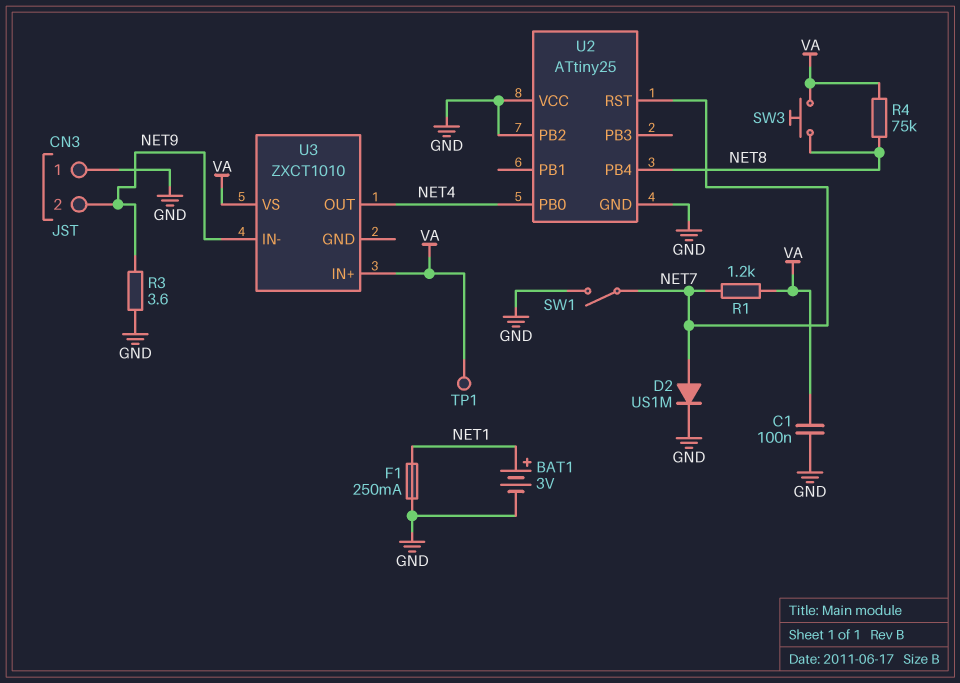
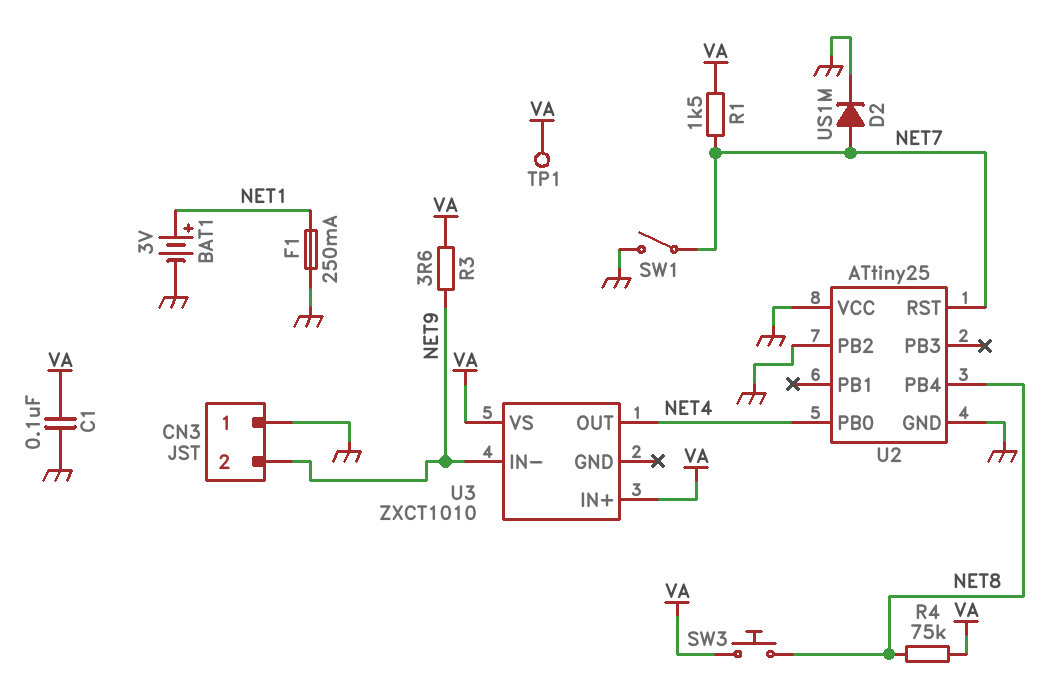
R1: 1.2k (NET7, VA) -> 1.5k (NET7, VA)
R3: 3.6 (GND, NET9) -> 3.6 (NET9, VA)

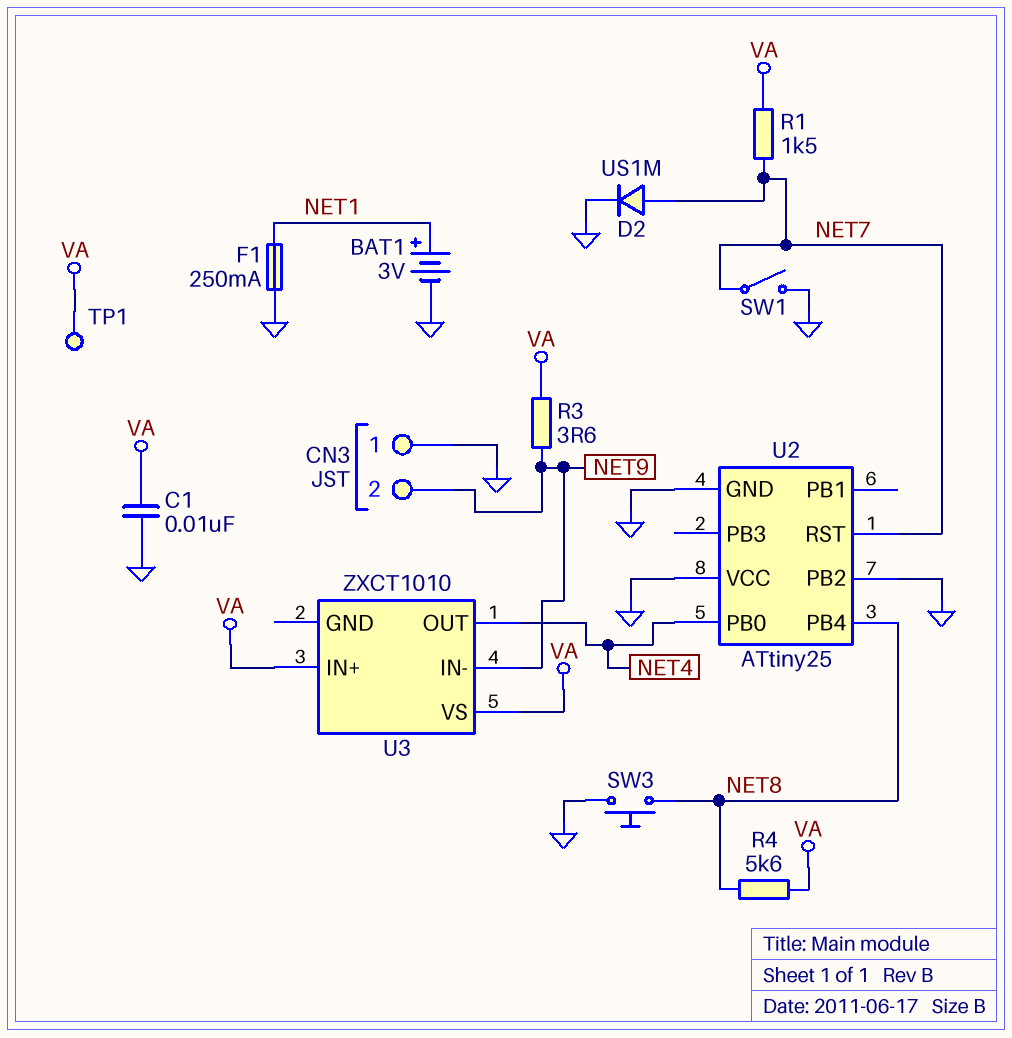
C1: 100nF (GND, VA) -> 10nF (GND, VA)
R4: 75k (NET8, VA) -> 5.6k (NET8, VA)
SW3: button (NET8, VA) -> button (GND, NET8)

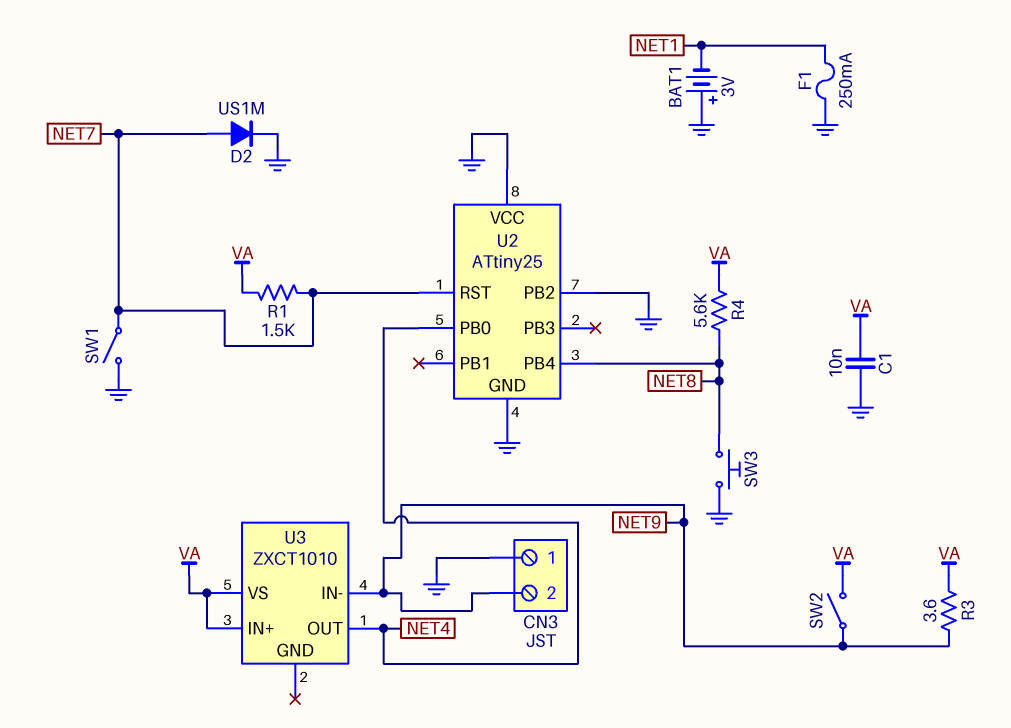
BAT1: 3V (plus NET1, minus GND) -> 3V (plus GND, minus NET1)
SW2: none -> switch (NET9, VA)
TP1: test point (VA) -> none

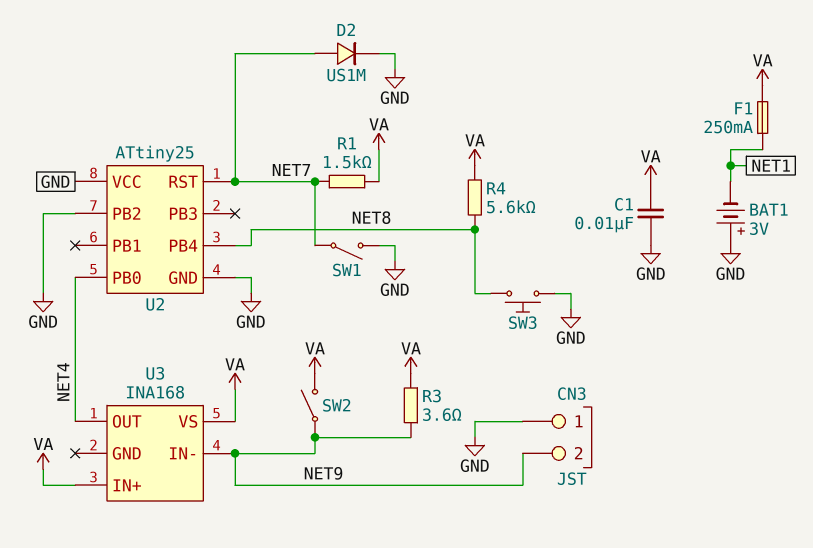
F1: 250mA (GND, NET1) -> 250mA (NET1, VA)
U3: ZXCT1010 -> INA168

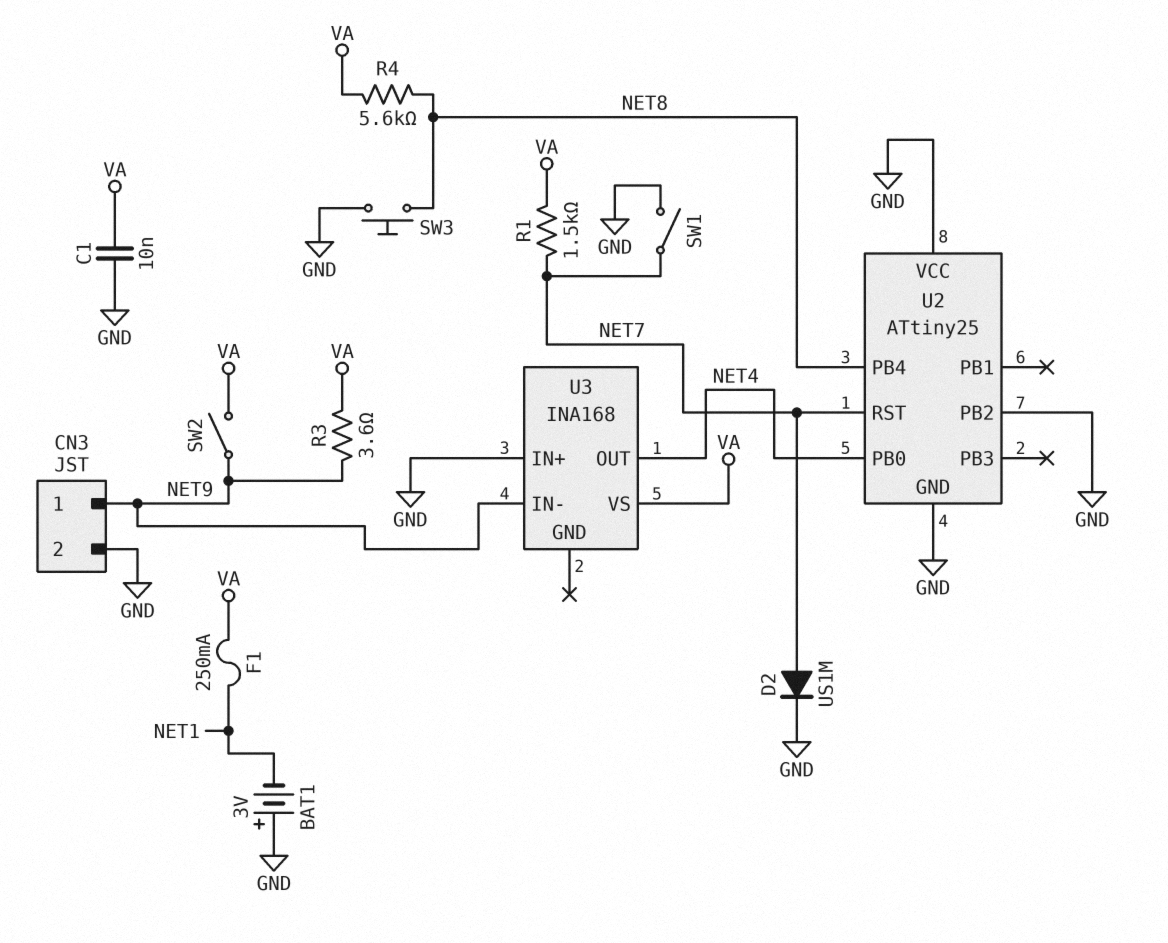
CN3 pin 1: GND -> NET9
CN3 pin 2: NET9 -> GND
U3 pin IN+: VA -> GND

